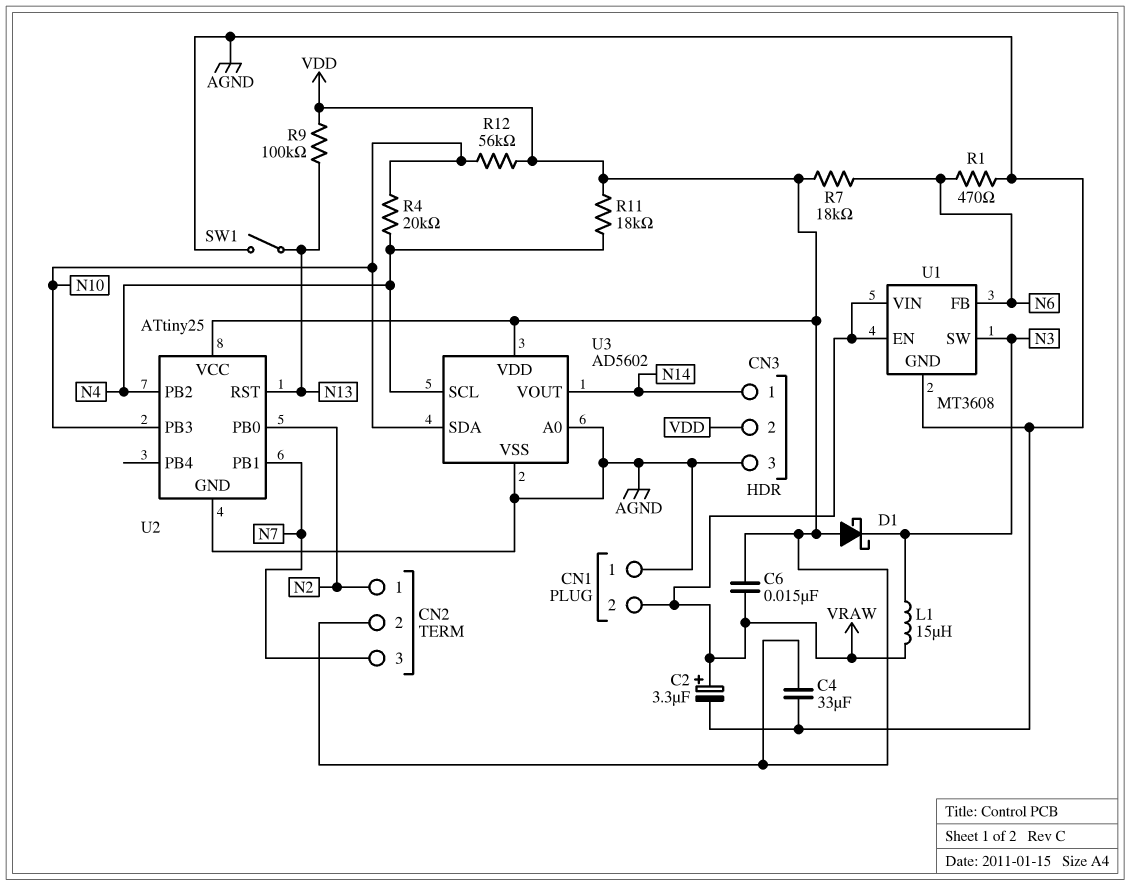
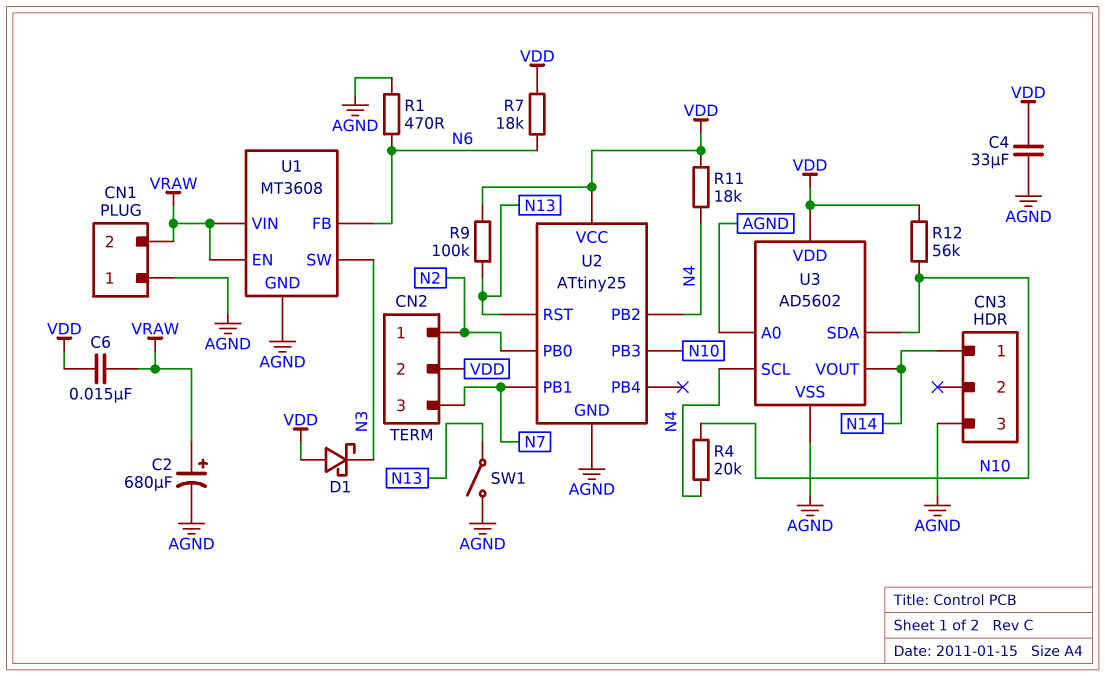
C2: 3.3uF (plus VRAW, minus AGND) -> 680uF (plus VRAW, minus AGND)
CN3 pin 2: VDD -> none
L1: 15uH (N3, VRAW) -> none

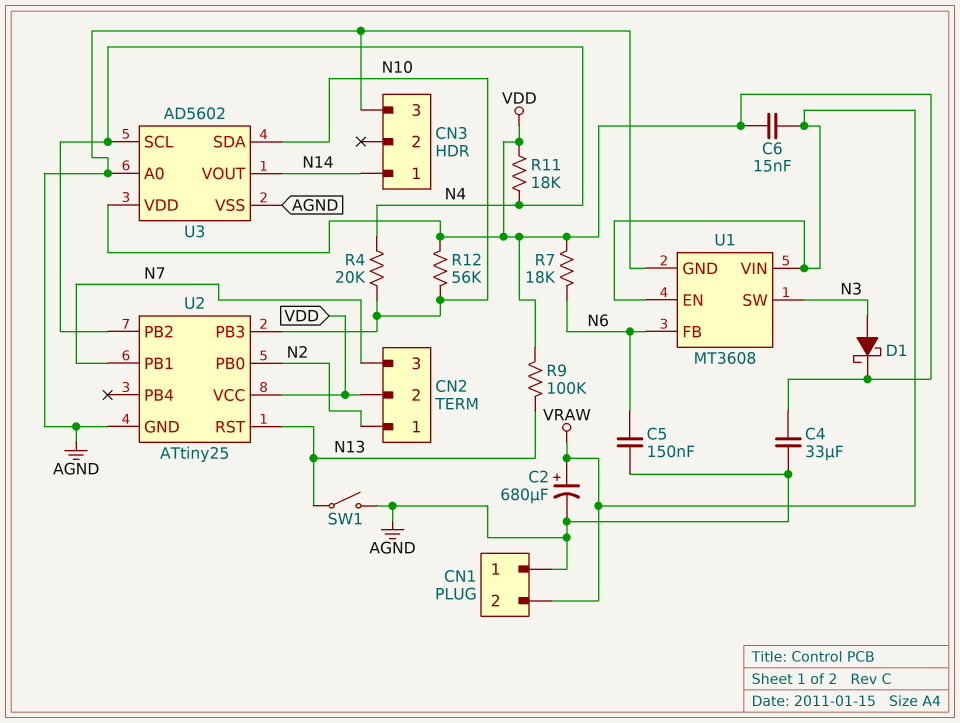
C5: none -> 150nF (AGND, N6)
D1: schottky (A VDD, K N3) -> schottky (A N3, K VDD)
R1: 470 (AGND, N6) -> none

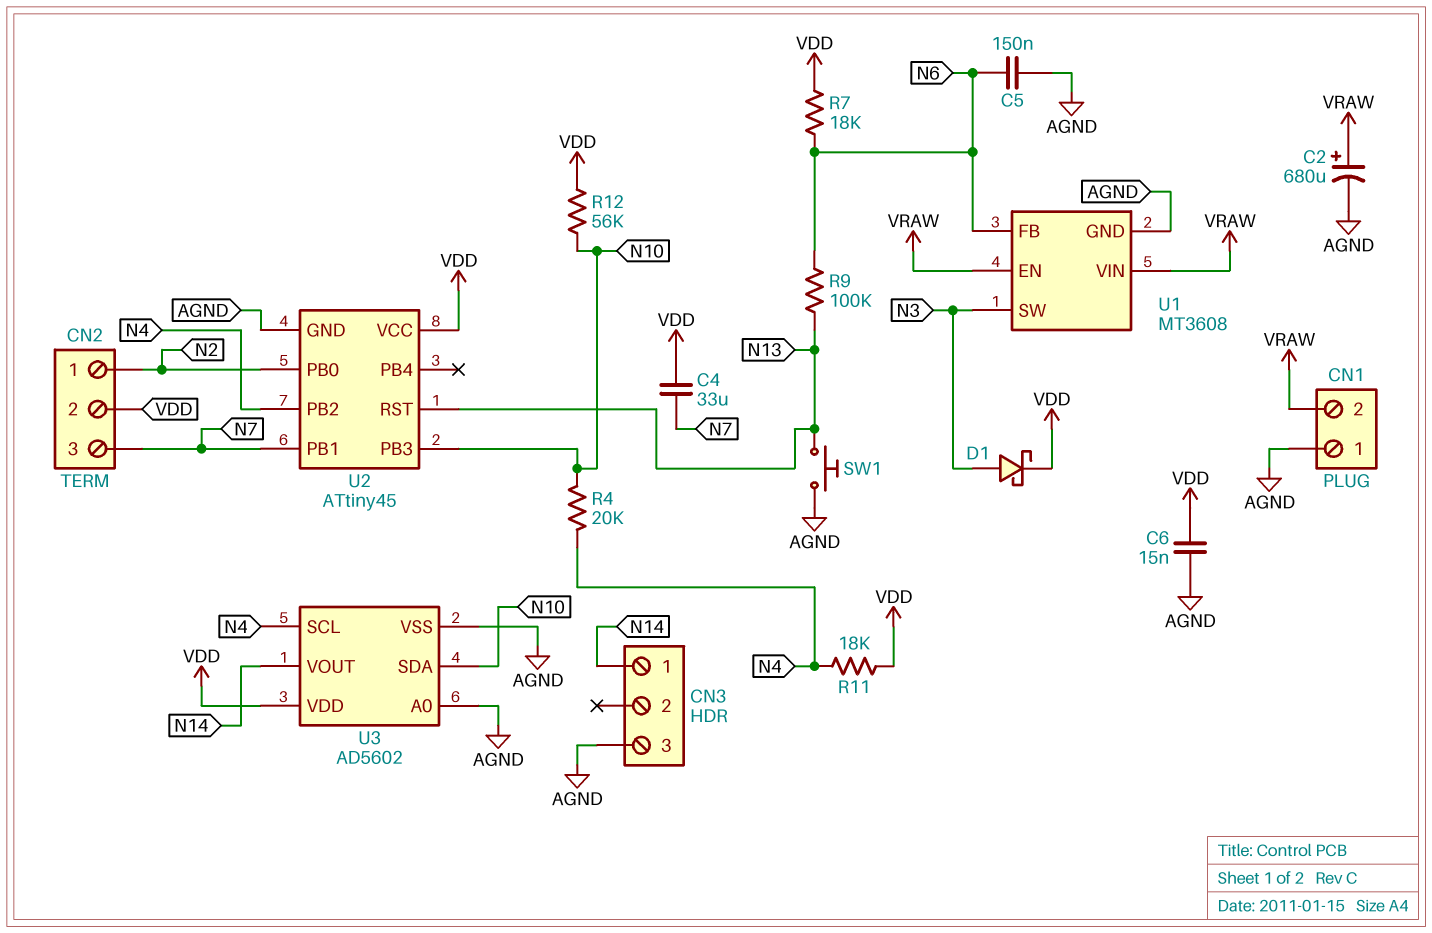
C4: 33uF (AGND, VDD) -> 33uF (N7, VDD)
C6: 15nF (VDD, VRAW) -> 15nF (AGND, VDD)
R9: 100k (N13, VDD) -> 100k (N6, N13)
SW1: switch (AGND, N13) -> button (AGND, N13)
U2: ATtiny25 -> ATtiny45

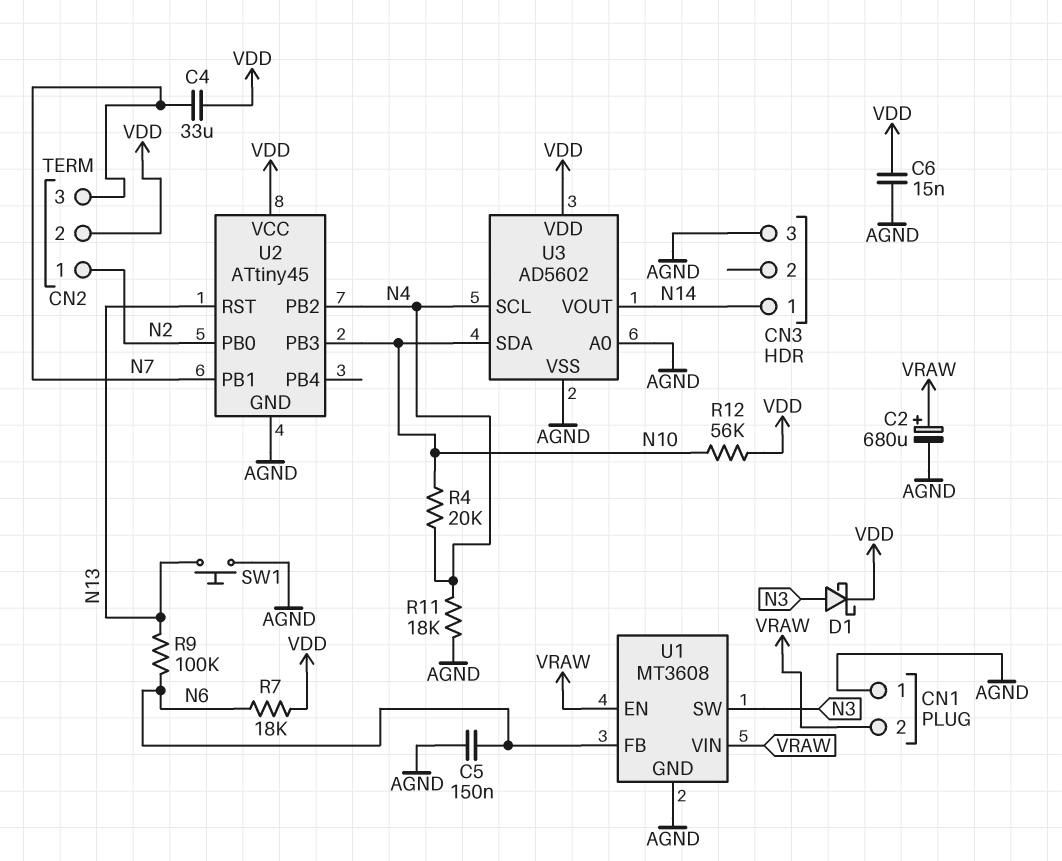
R11: 18k (N4, VDD) -> 18k (AGND, N4)

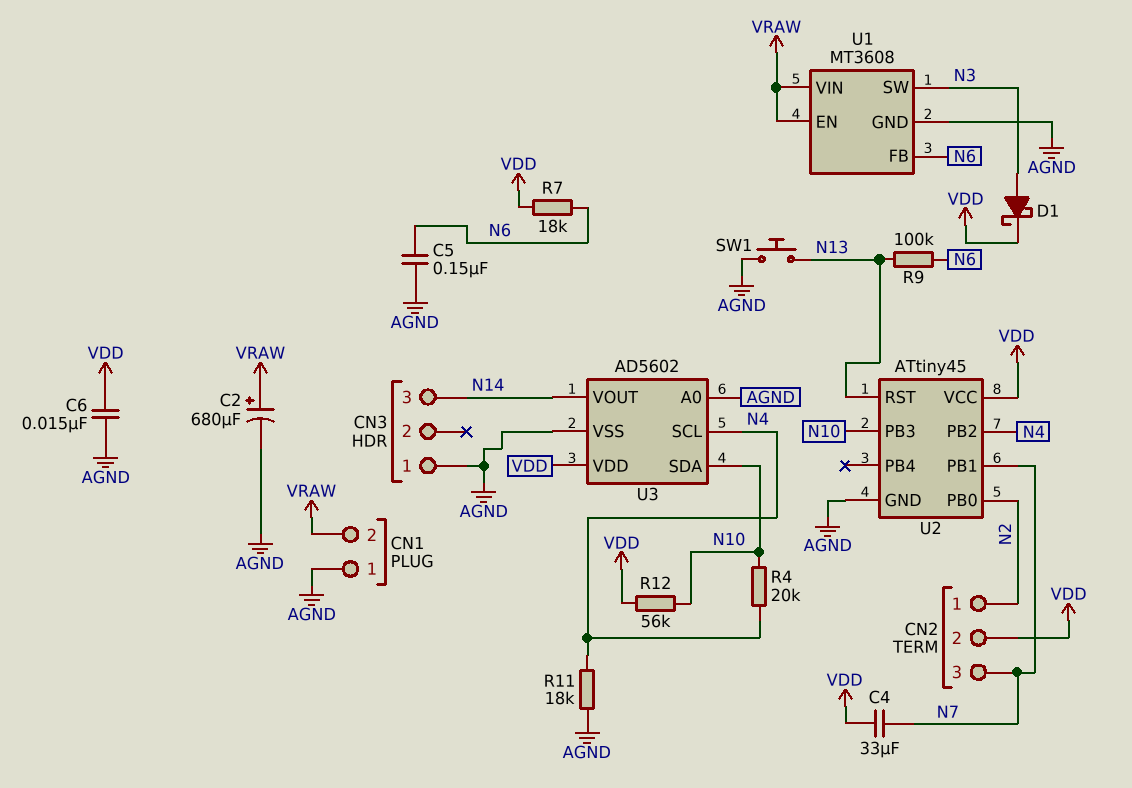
CN3 pin 1: N14 -> AGND
CN3 pin 3: AGND -> N14

